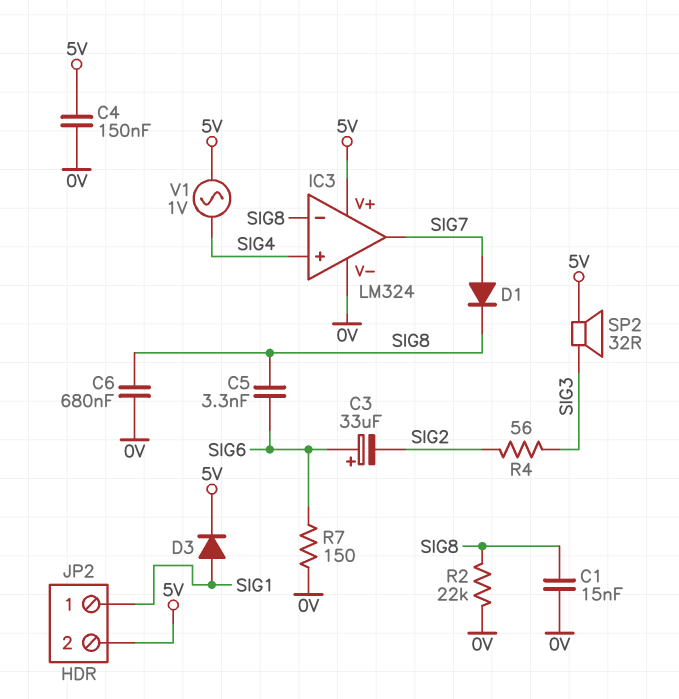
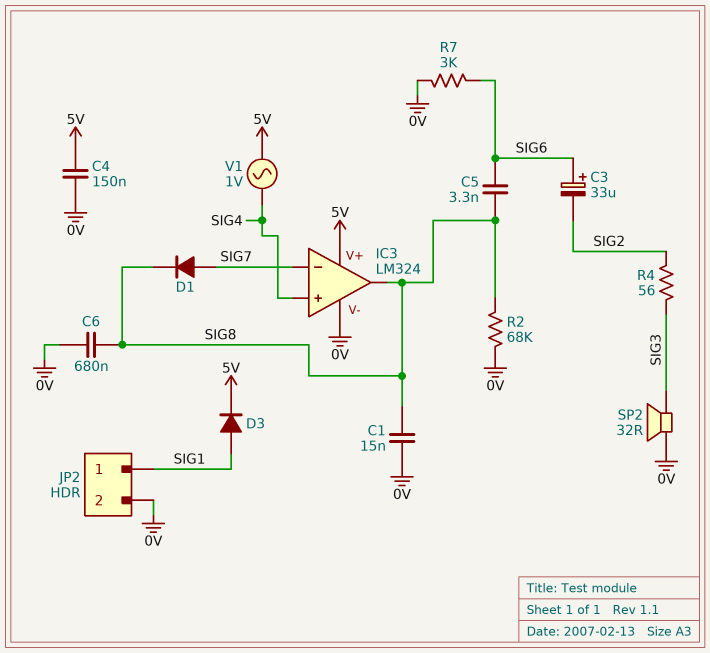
IC3 pin in-: SIG8 -> SIG7
IC3 pin out: SIG7 -> SIG8
JP2 pin 2: 5V -> 0V
R2: 22k (0V, SIG8) -> 68k (0V, SIG8)
R7: 150 (0V, SIG6) -> 3k (0V, SIG6)
SP2: speaker 32R (5V, SIG3) -> speaker 32R (0V, SIG3)

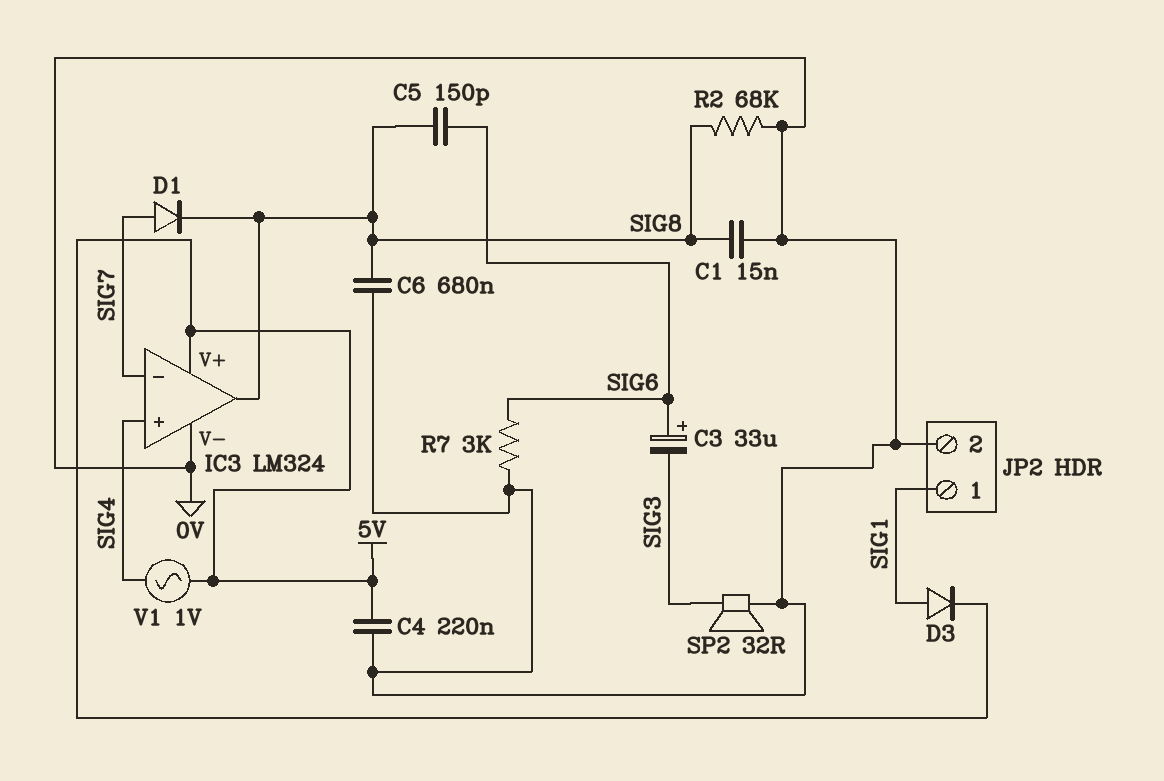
C3: 33uF (plus SIG6, minus SIG2) -> 33uF (plus SIG6, minus SIG3)
C4: 150nF (0V, 5V) -> 220nF (0V, 5V)
C5: 3.3nF (SIG6, SIG8) -> 150pF (SIG6, SIG8)
R4: 56 (SIG2, SIG3) -> none

